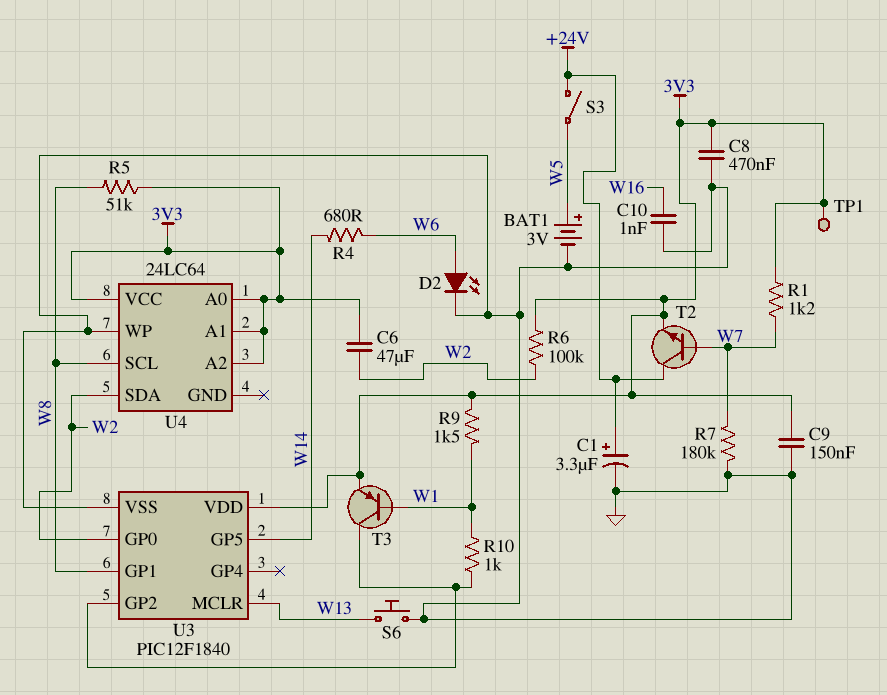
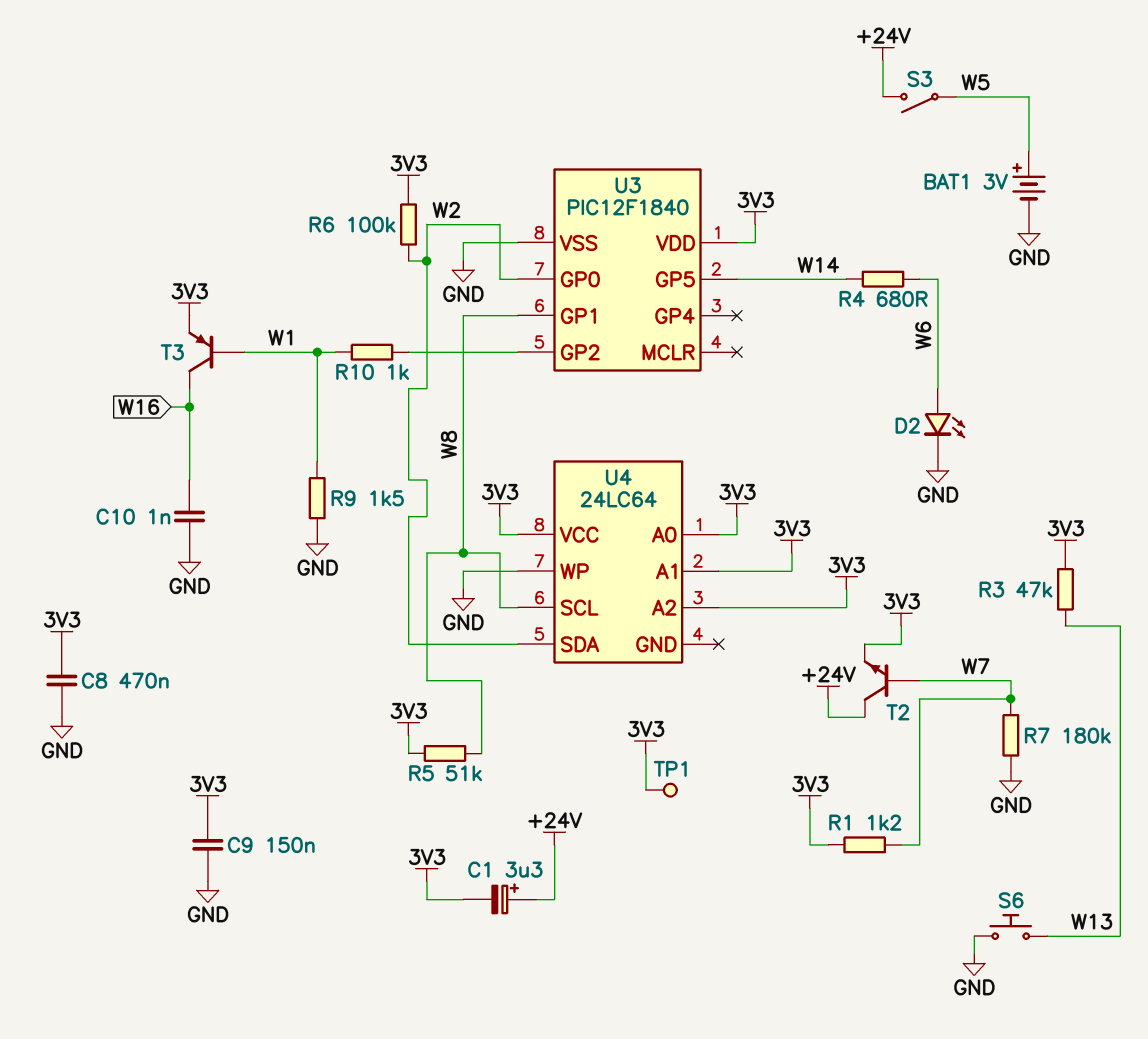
C1: 3.3uF (plus +24V, minus GND) -> 3.3uF (plus +24V, minus 3V3)
C6: 47uF (3V3, W2) -> none
R3: none -> 47k (3V3, W13)
R9: 1.5k (3V3, W1) -> 1.5k (GND, W1)
T3: PNP (B W1, C U3/GP2, E 3V3) -> PNP (B W1, C W16, E 3V3)
U3 pin MCLR: W13 -> none

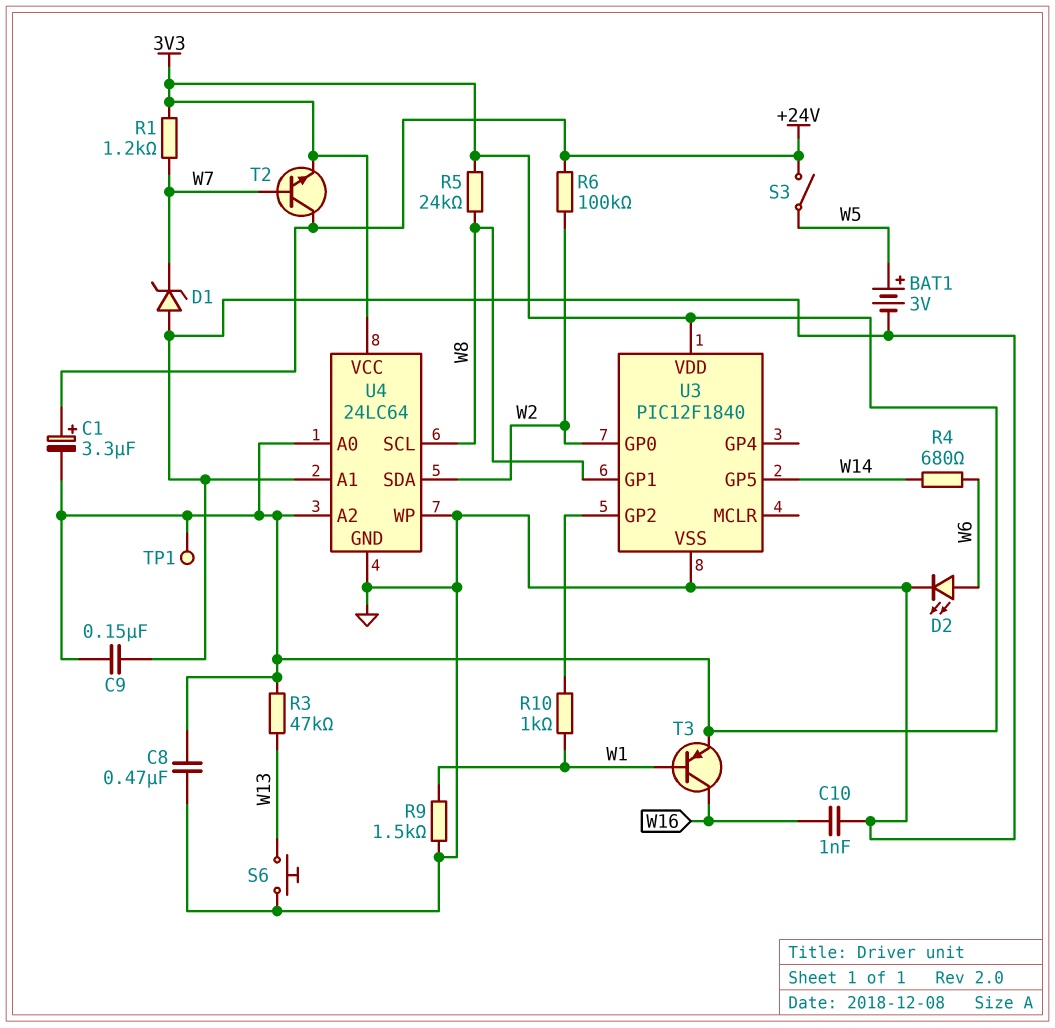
D1: none -> zener (A GND, K W7)
R5: 51k (3V3, W8) -> 24k (3V3, W8)
R6: 100k (3V3, W2) -> 100k (+24V, W2)
R7: 180k (GND, W7) -> none
U4 pin A1: 3V3 -> GND
U4 pin GND: none -> GND

